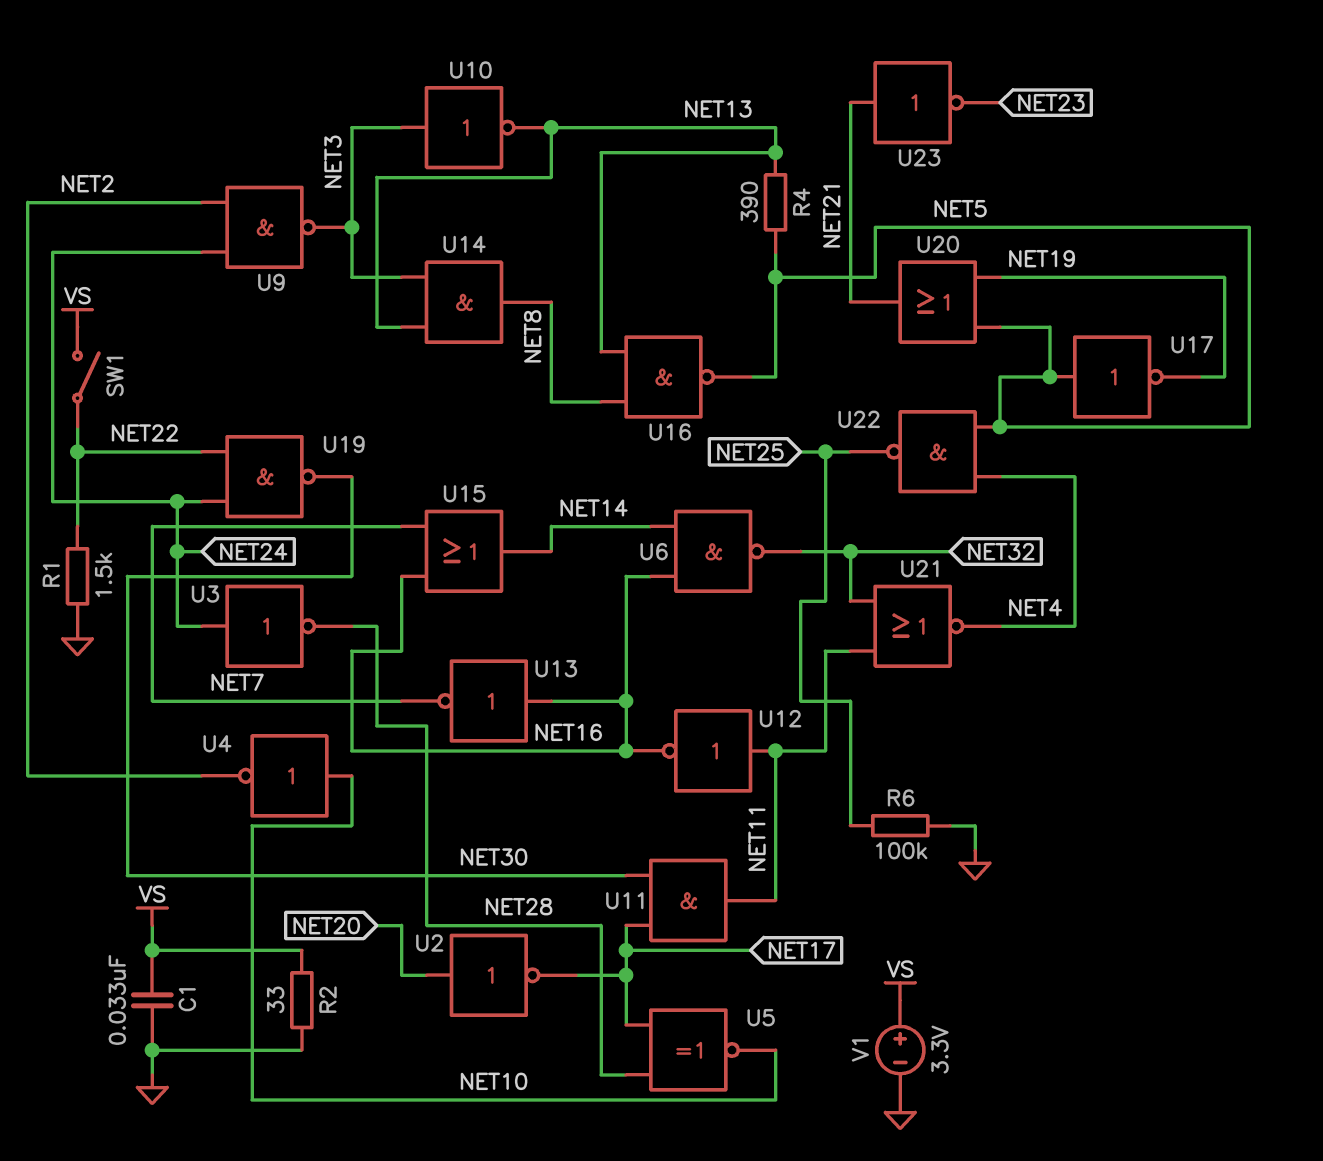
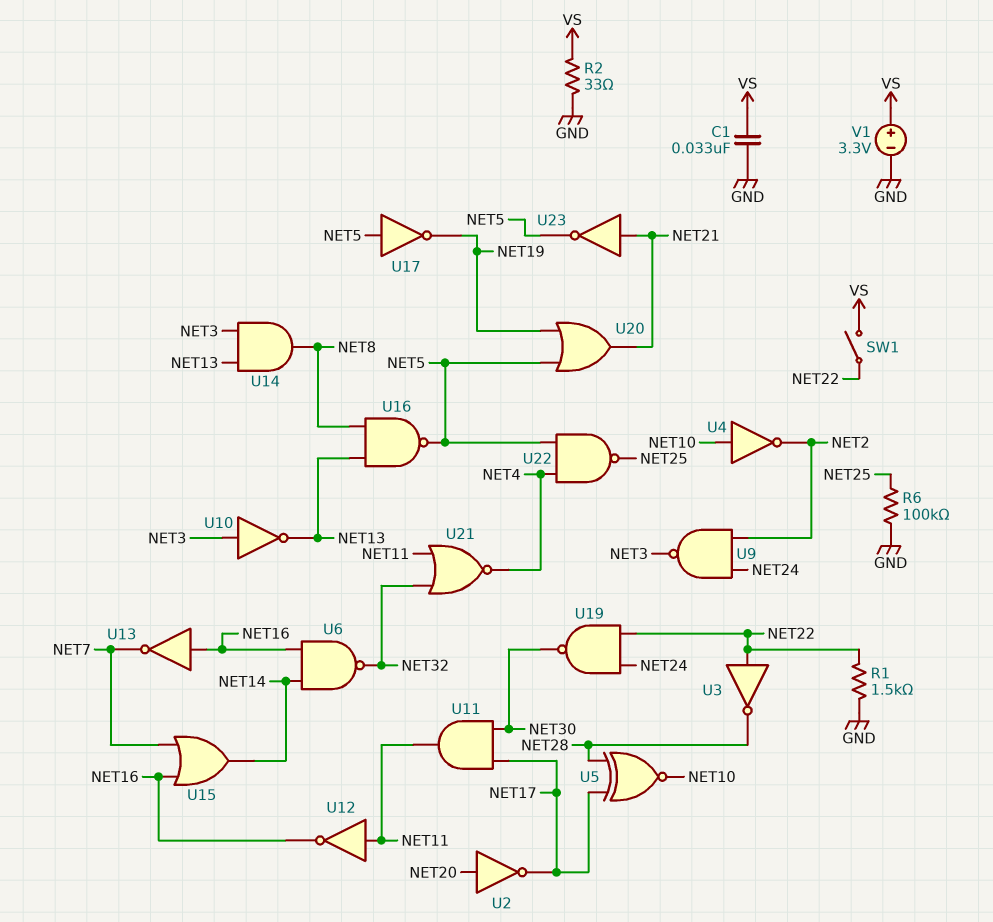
R4: 390 (NET5, NET13) -> none
U3: NOT (in NET24, out NET28) -> NOT (in NET22, out NET28)
U23: NOT (in NET21, out NET23) -> NOT (in NET21, out NET5)

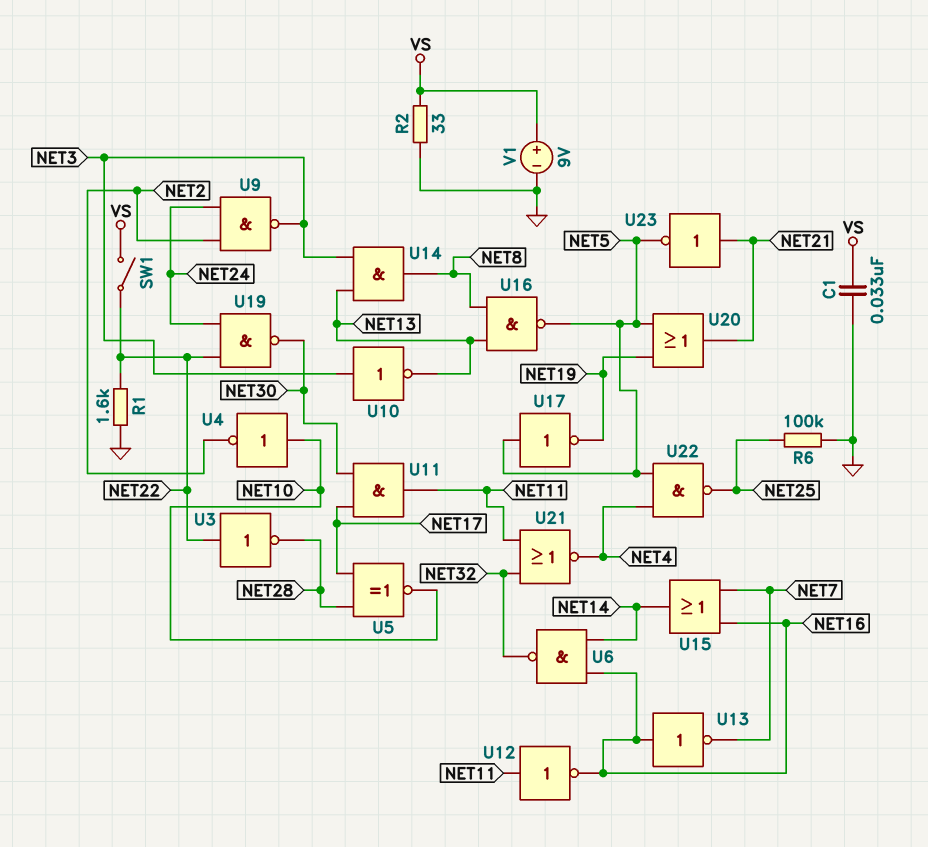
R1: 1.5k (GND, NET22) -> 1.6k (GND, NET22)
U2: NOT (in NET20, out NET17) -> none
V1: 3.3V (plus VS, minus GND) -> 9V (plus VS, minus GND)

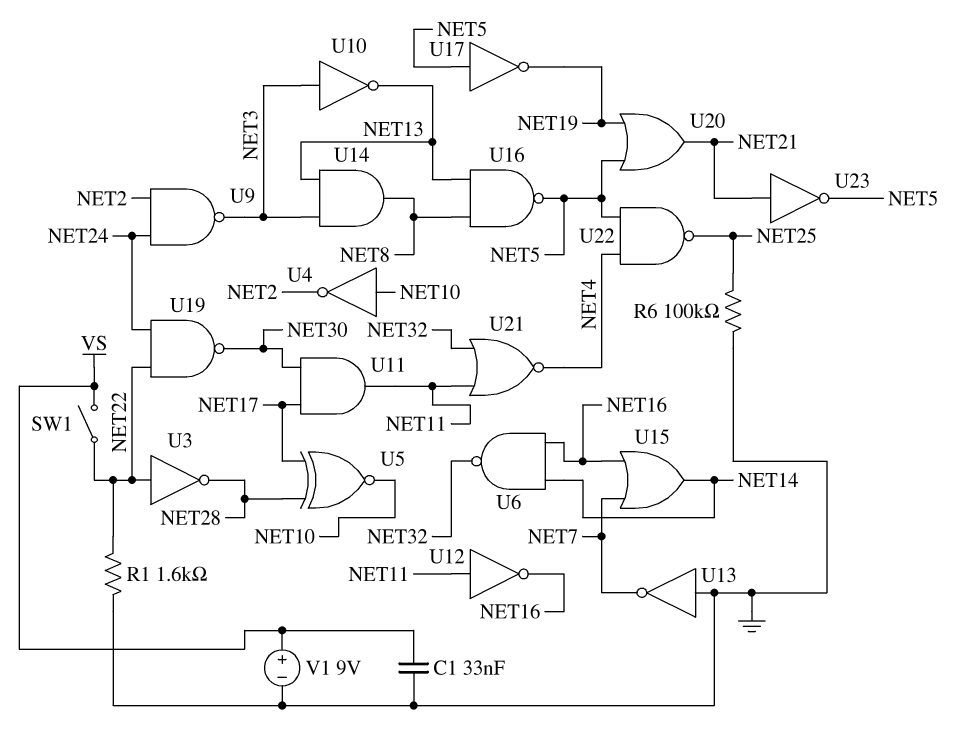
R2: 33 (GND, VS) -> none
U13: NOT (in NET16, out NET7) -> NOT (in GND, out NET7)

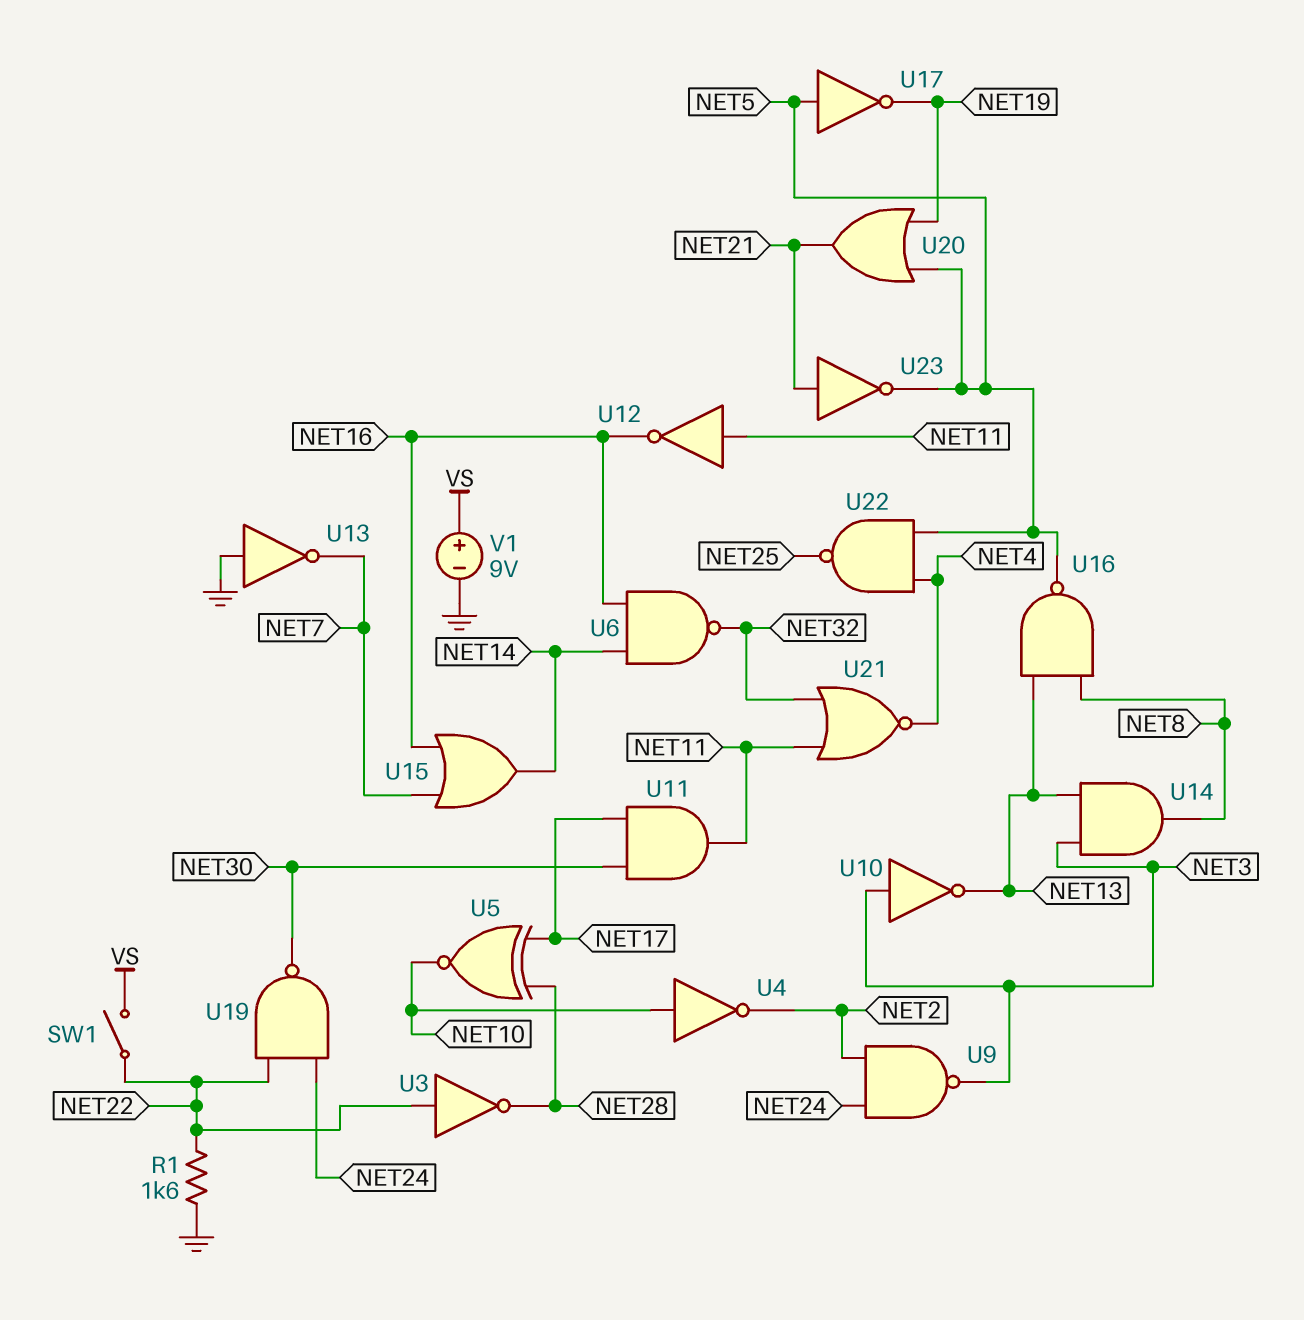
C1: 33nF (GND, VS) -> none
R6: 100k (GND, NET25) -> none

